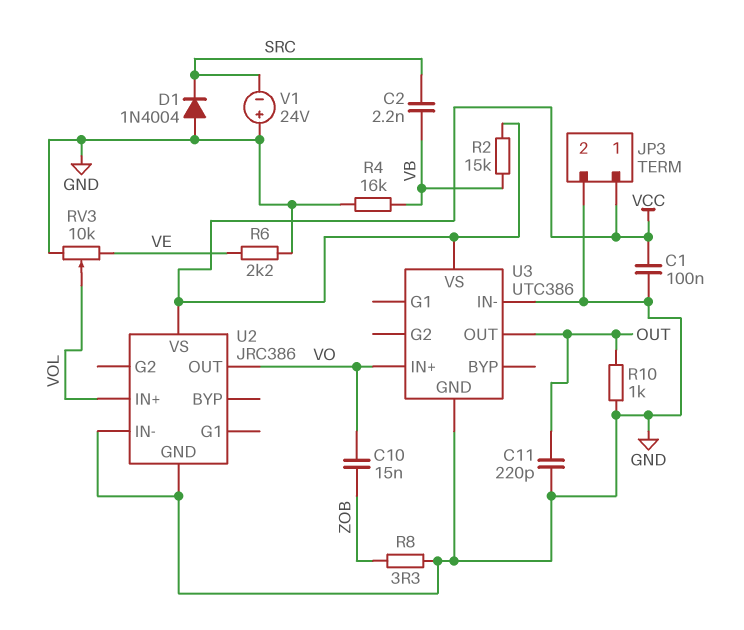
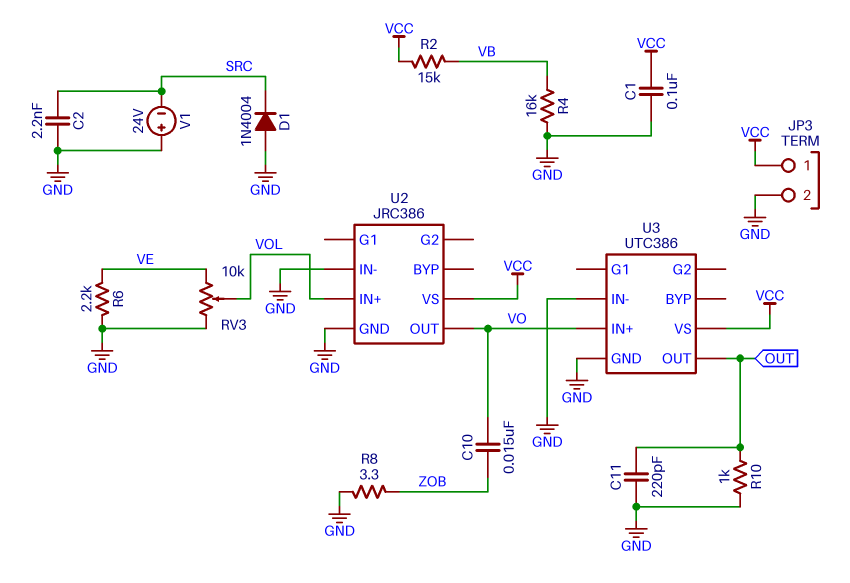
C2: 2.2nF (SRC, VB) -> 2.2nF (GND, SRC)

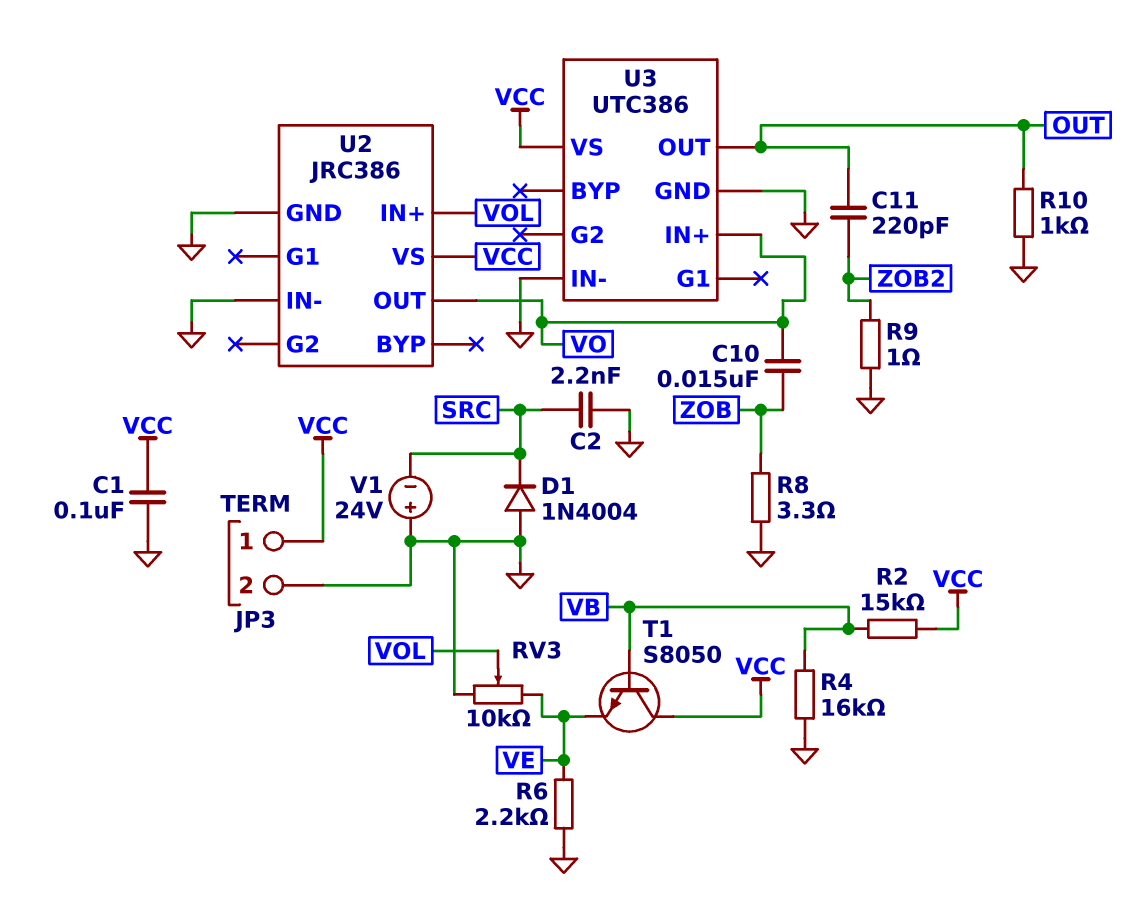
C11: 220pF (GND, OUT) -> 220pF (OUT, ZOB2)
R9: none -> 1 (GND, ZOB2)
T1: none -> NPN S8050 (B VB, C VCC, E VE)

